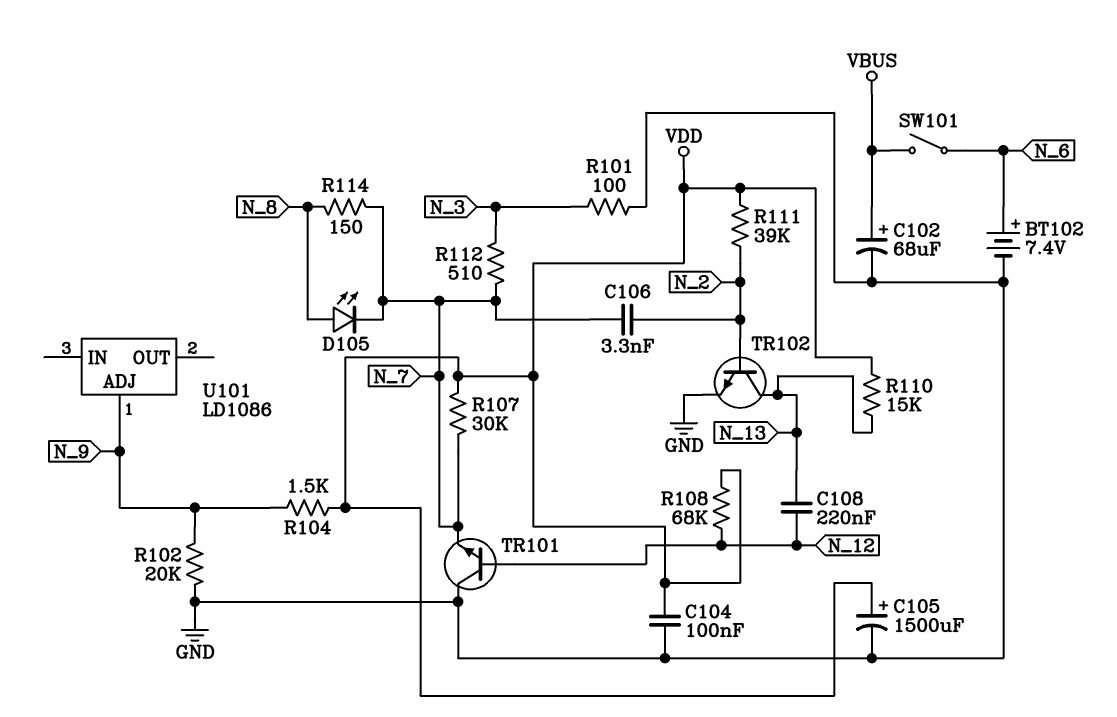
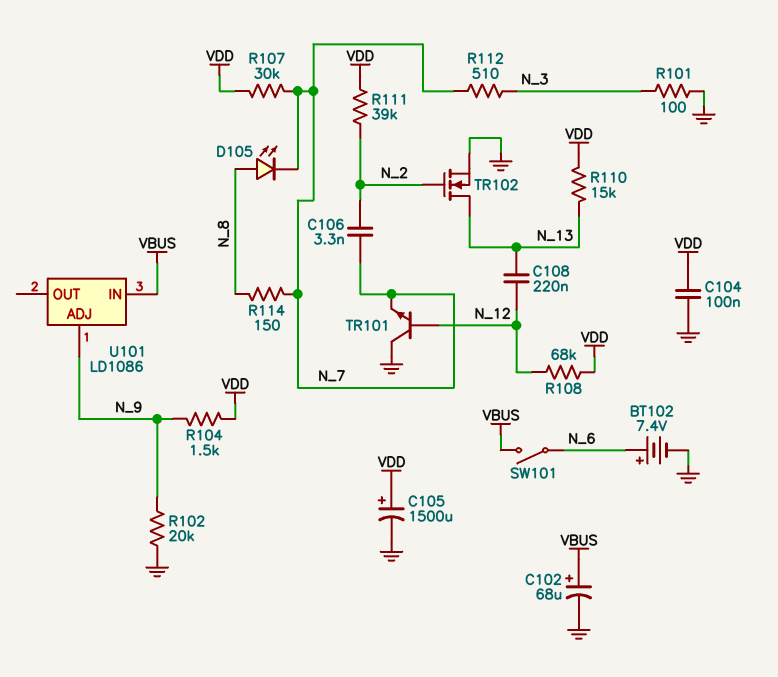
TR102: NPN (B N_2, C N_13, E GND) -> NMOS (G N_2, D N_13, S GND)
U101 pin IN: none -> VBUS

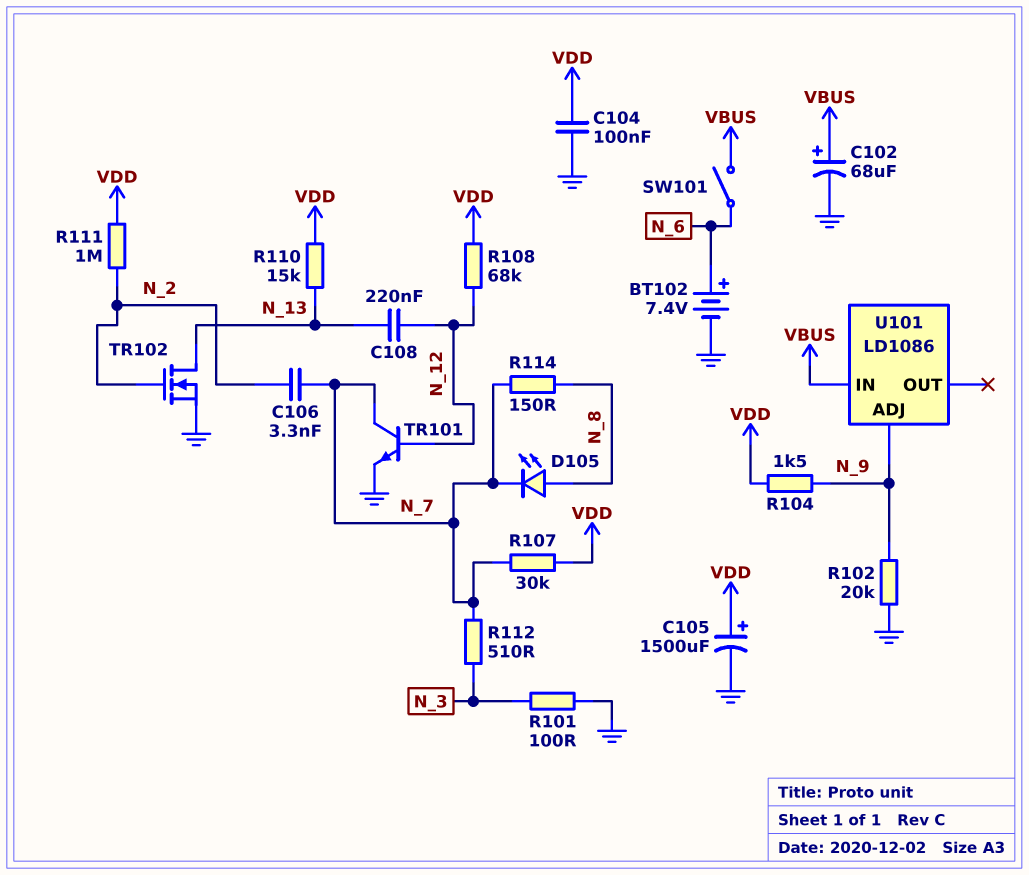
R111: 39k (N_2, VDD) -> 1M (N_2, VDD)
TR101: NPN (B N_12, C GND, E N_7) -> NPN (B N_12, C N_7, E GND)

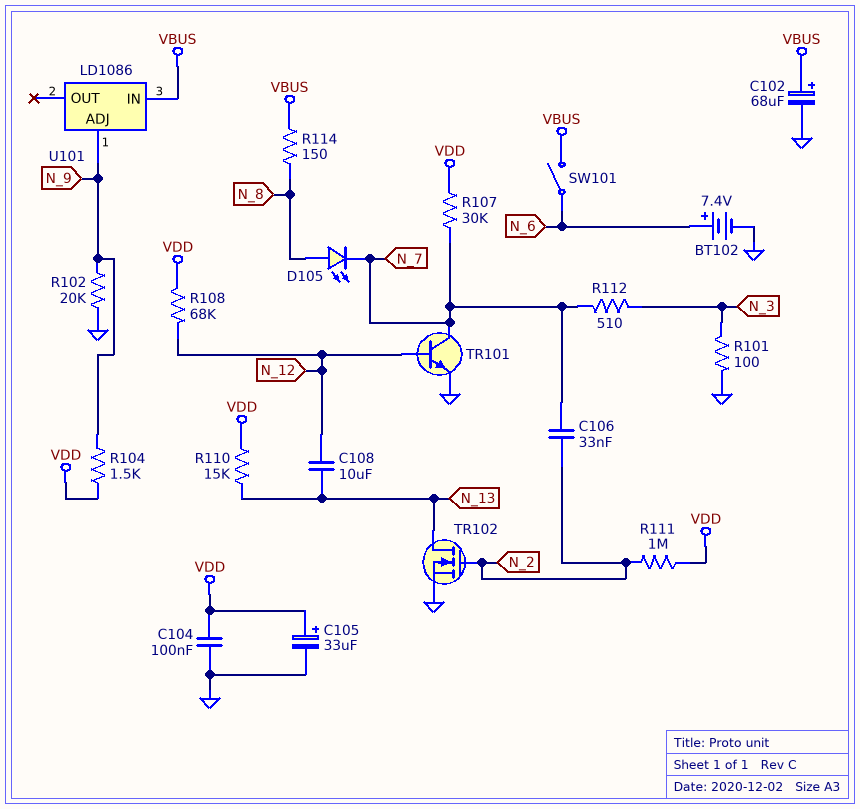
C105: 1500uF (plus VDD, minus GND) -> 33uF (plus VDD, minus GND)
C106: 3.3nF (N_2, N_7) -> 33nF (N_2, N_7)
C108: 220nF (N_12, N_13) -> 10uF (N_12, N_13)
R114: 150 (N_7, N_8) -> 150 (N_8, VBUS)

